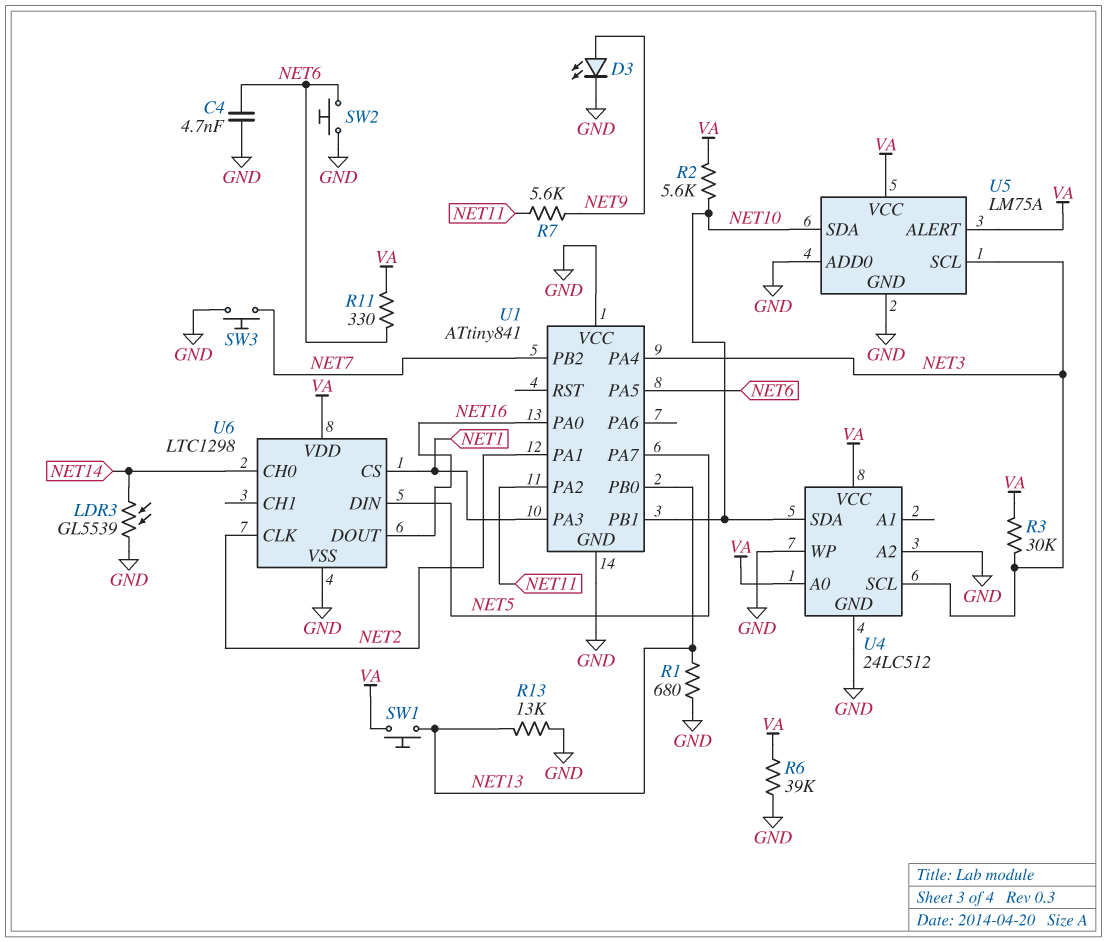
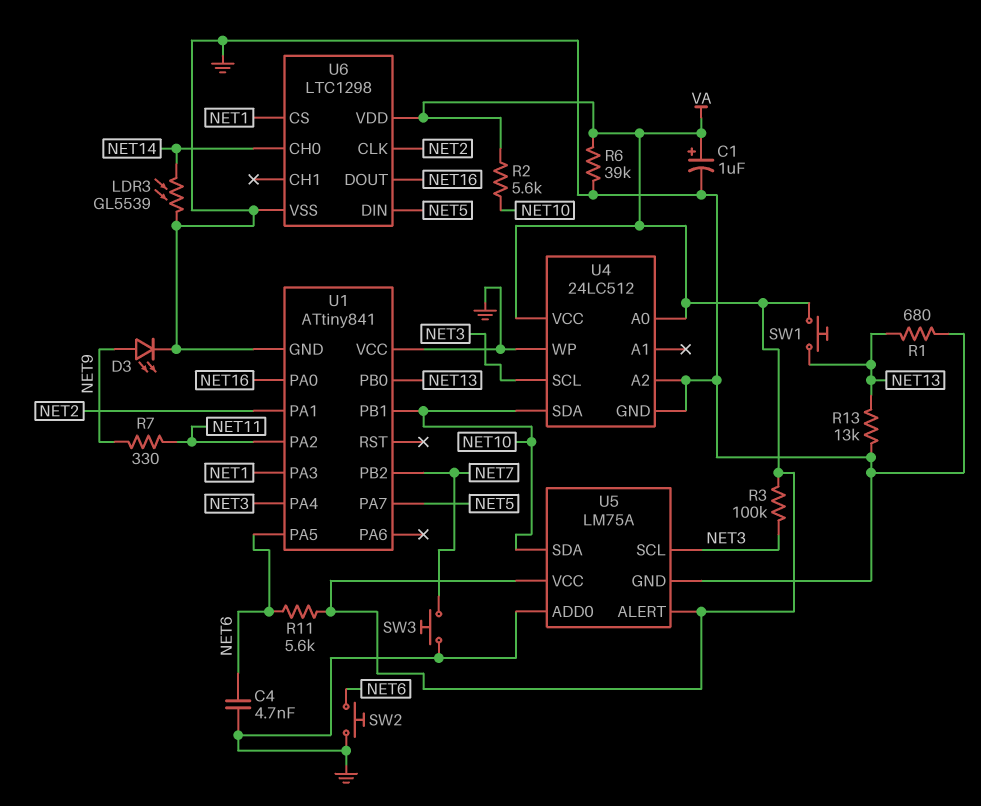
C1: none -> 1uF (plus VA, minus GND)
R3: 30k (NET3, VA) -> 100k (NET3, VA)
R7: 5.6k (NET9, NET11) -> 330 (NET9, NET11)
R11: 330 (NET6, VA) -> 5.6k (NET6, VA)

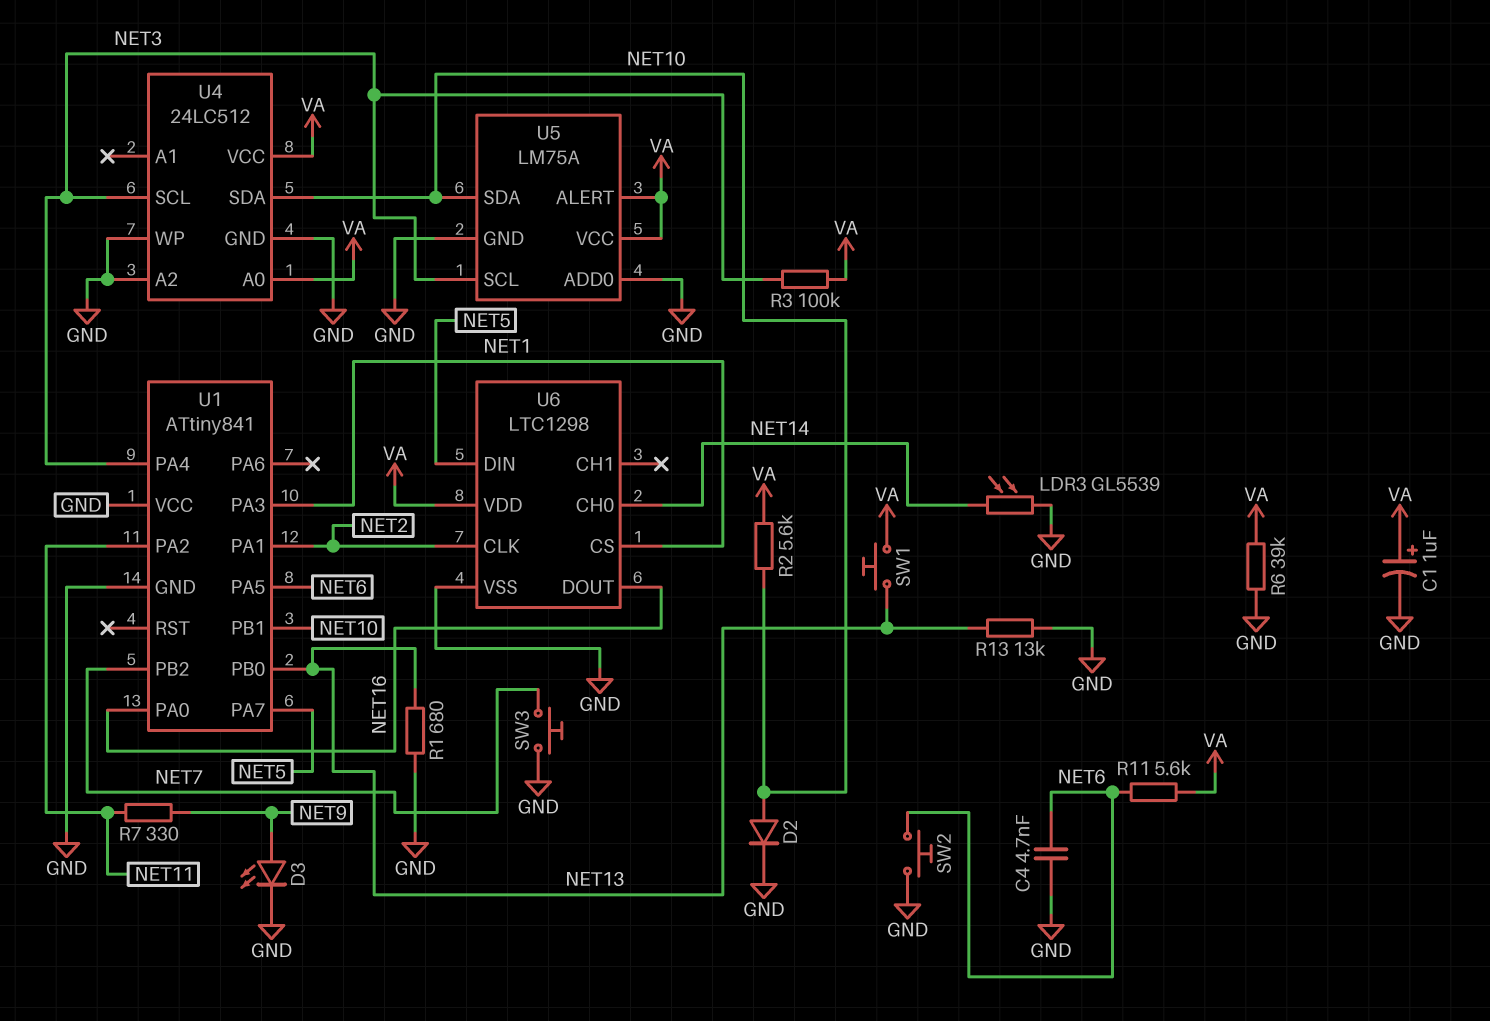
D2: none -> diode (A NET10, K GND)

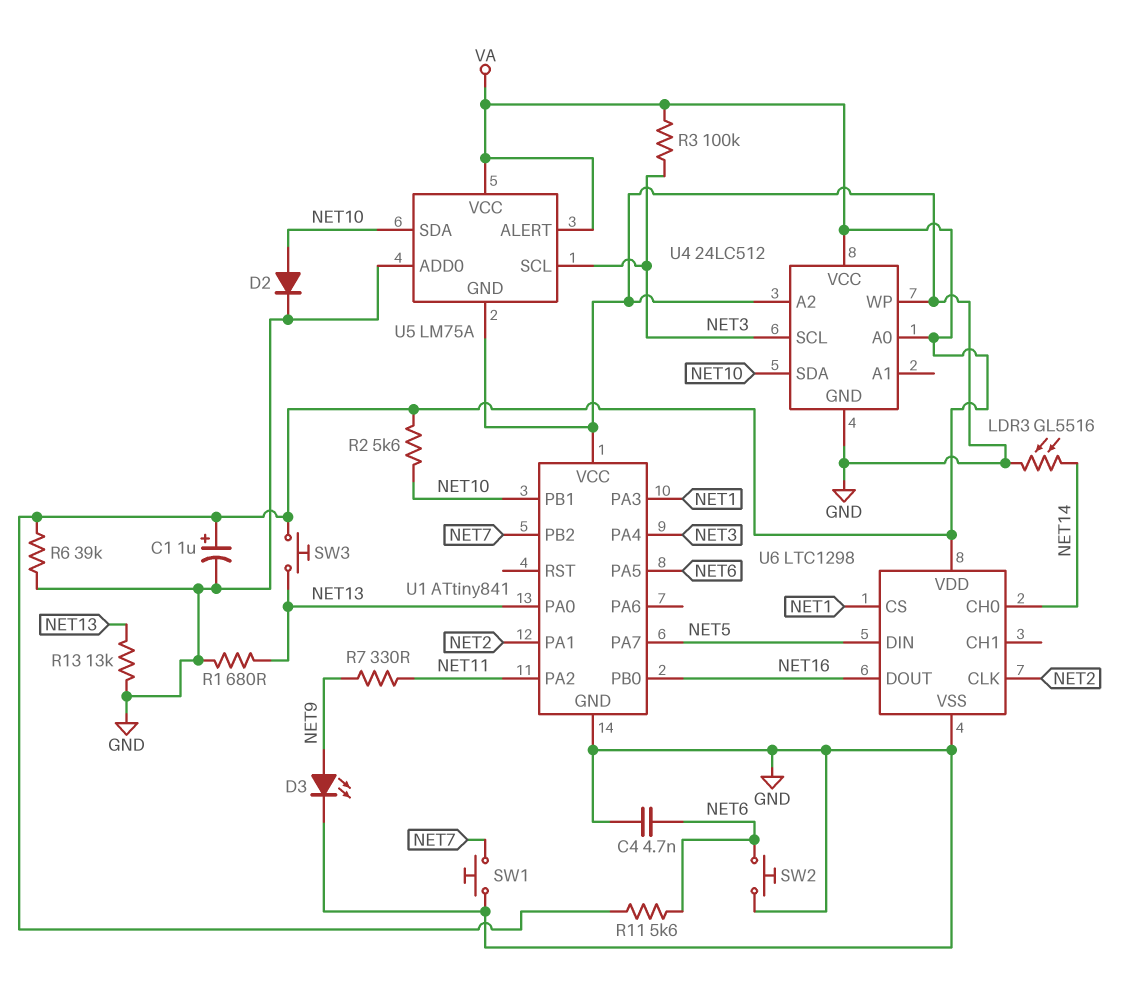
LDR3: GL5539 (GND, NET14) -> GL5516 (GND, NET14)
SW1: button (NET13, VA) -> button (GND, NET7)
SW3: button (GND, NET7) -> button (NET13, VA)
U1 pin PA0: NET16 -> NET13
U1 pin PB0: NET13 -> NET16

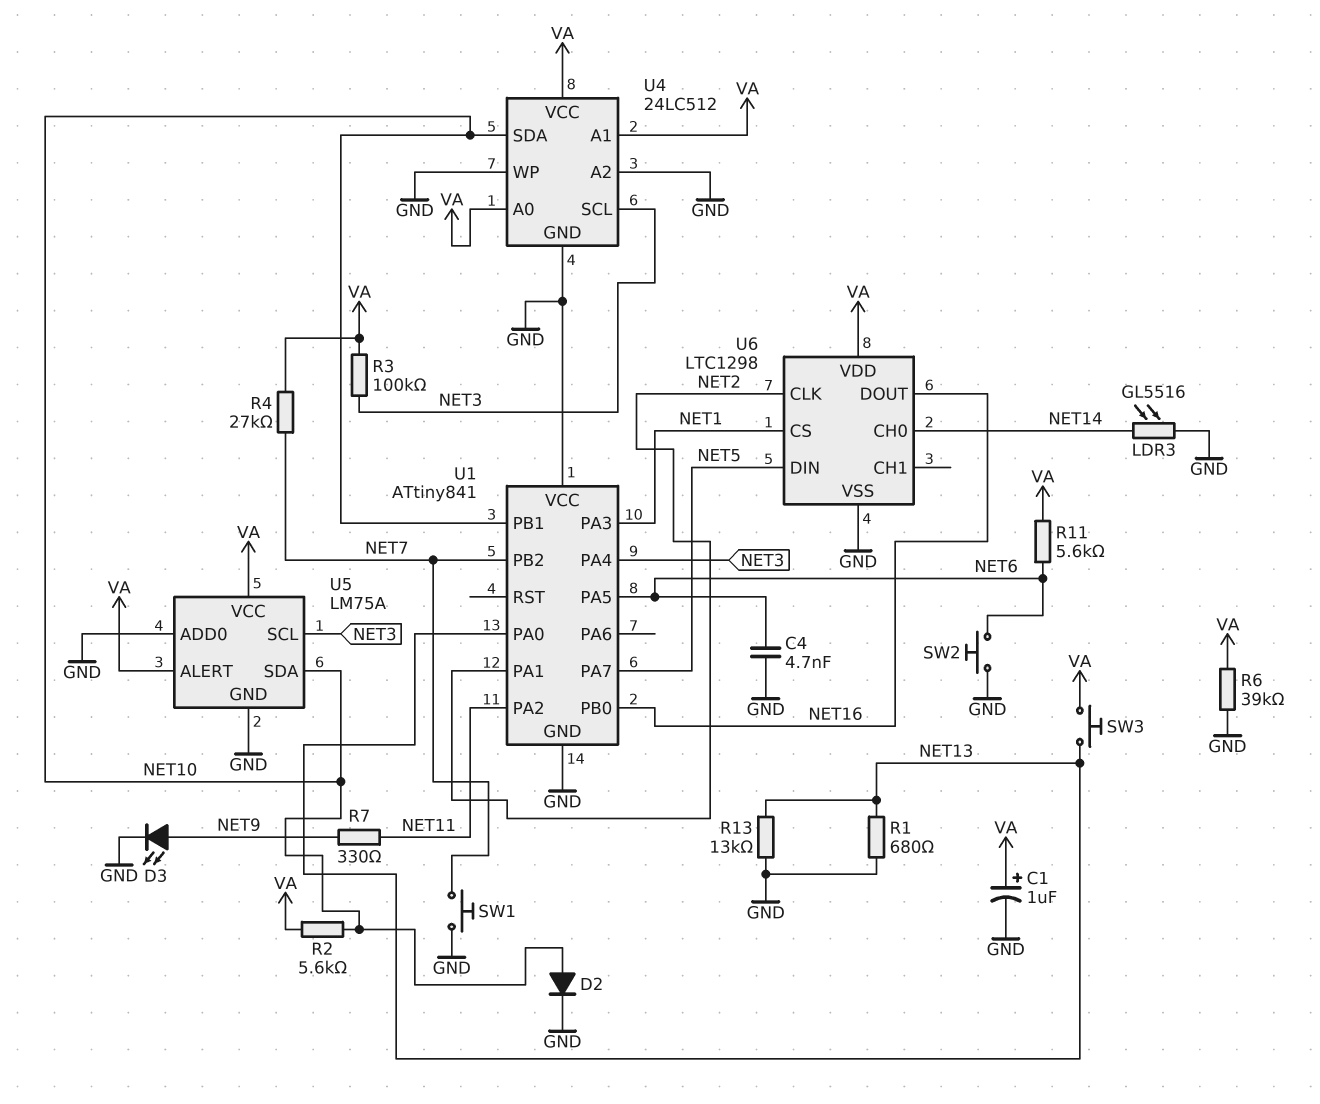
R4: none -> 27k (NET7, VA)
U4 pin A1: none -> VA

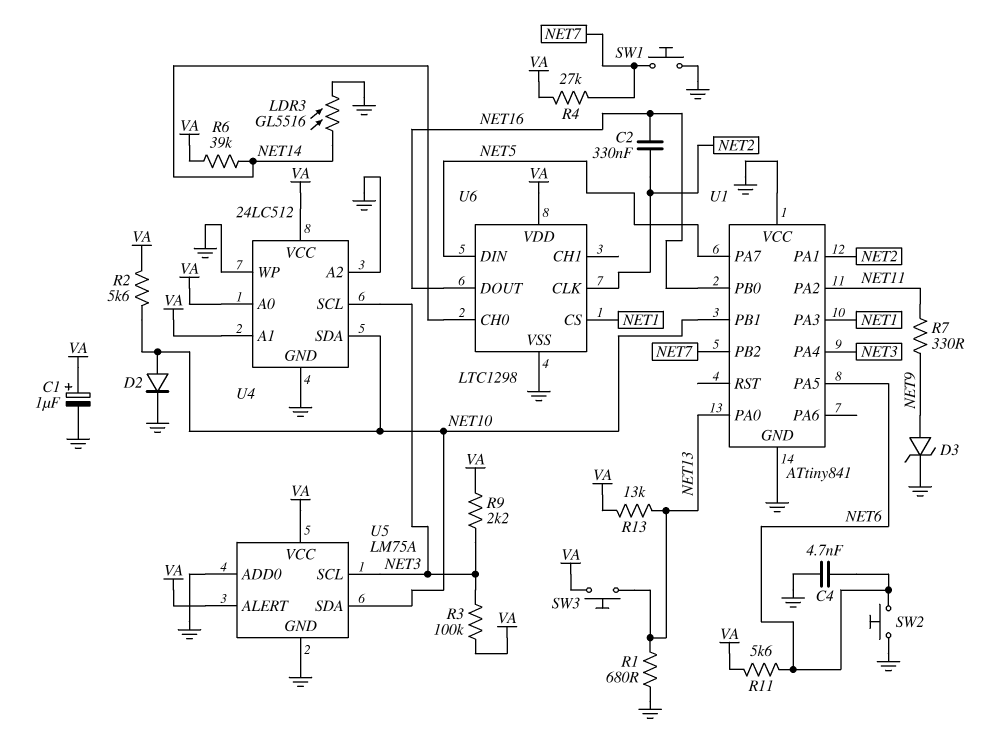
C2: none -> 330nF (NET2, NET16)
D3: LED (A NET9, K GND) -> zener (A NET9, K GND)
R6: 39k (GND, VA) -> 39k (NET14, VA)
R9: none -> 2.2k (NET3, VA)
R13: 13k (GND, NET13) -> 13k (NET13, VA)

